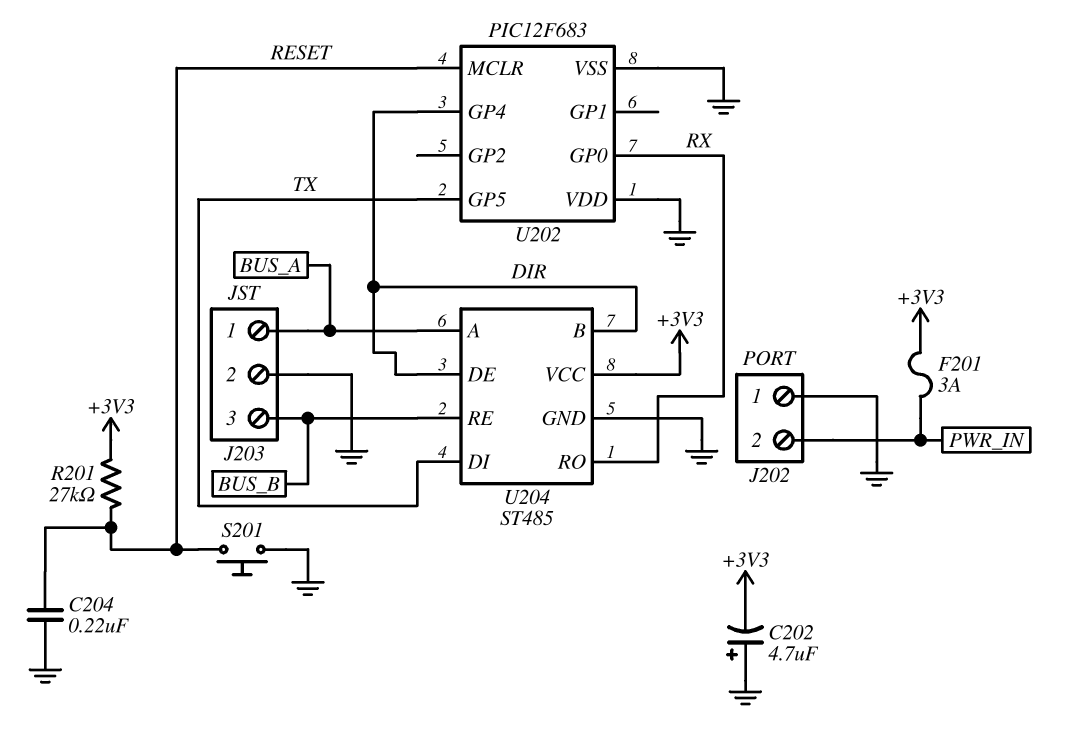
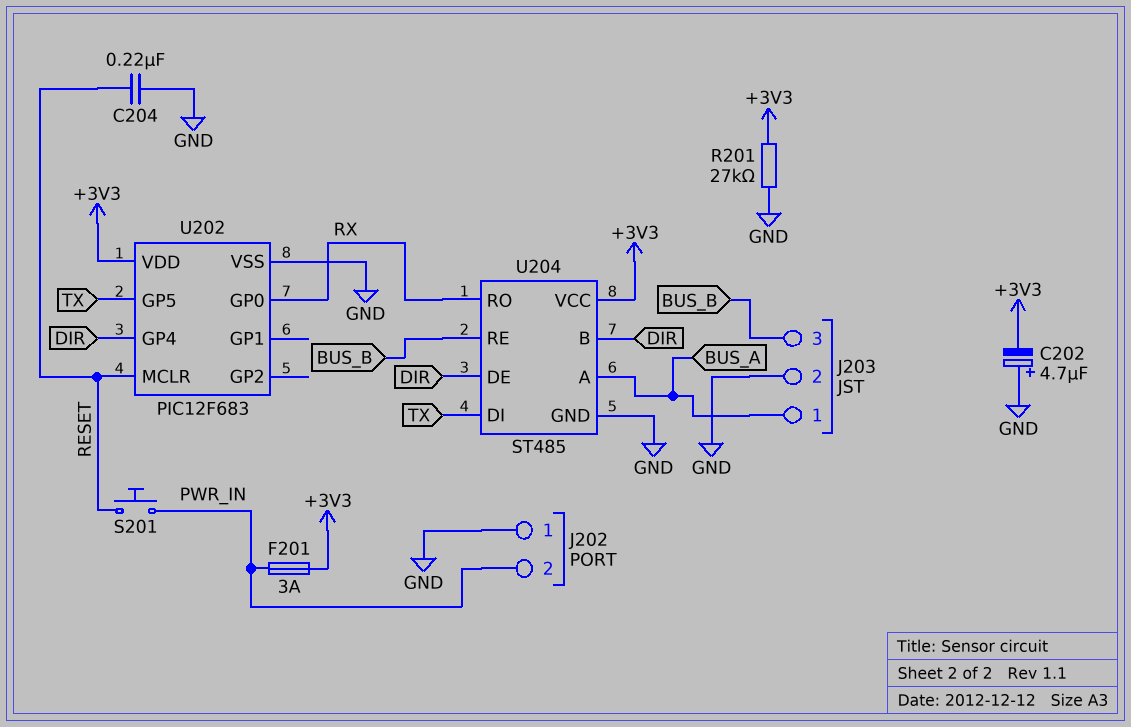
R201: 27k (+3V3, RESET) -> 27k (+3V3, GND)
S201: button (GND, RESET) -> button (PWR_IN, RESET)
U202 pin VDD: GND -> +3V3

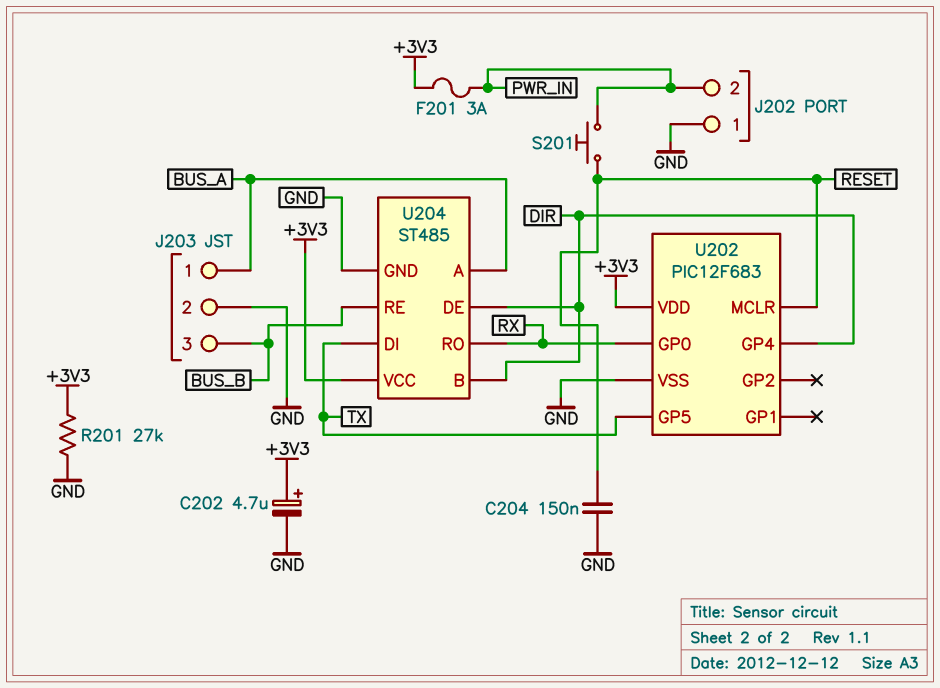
C202: 4.7uF (plus GND, minus +3V3) -> 4.7uF (plus +3V3, minus GND)
C204: 220nF (GND, RESET) -> 150nF (GND, RESET)

